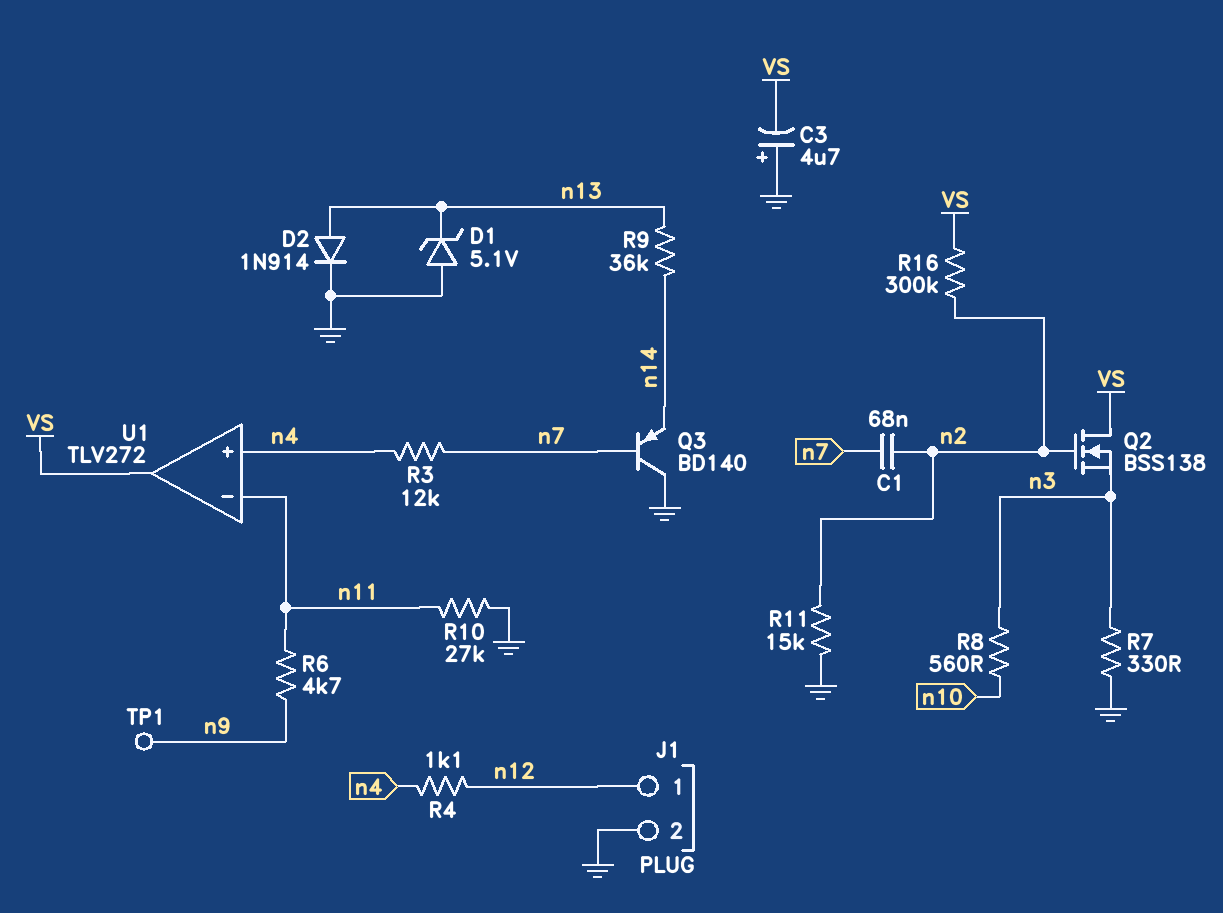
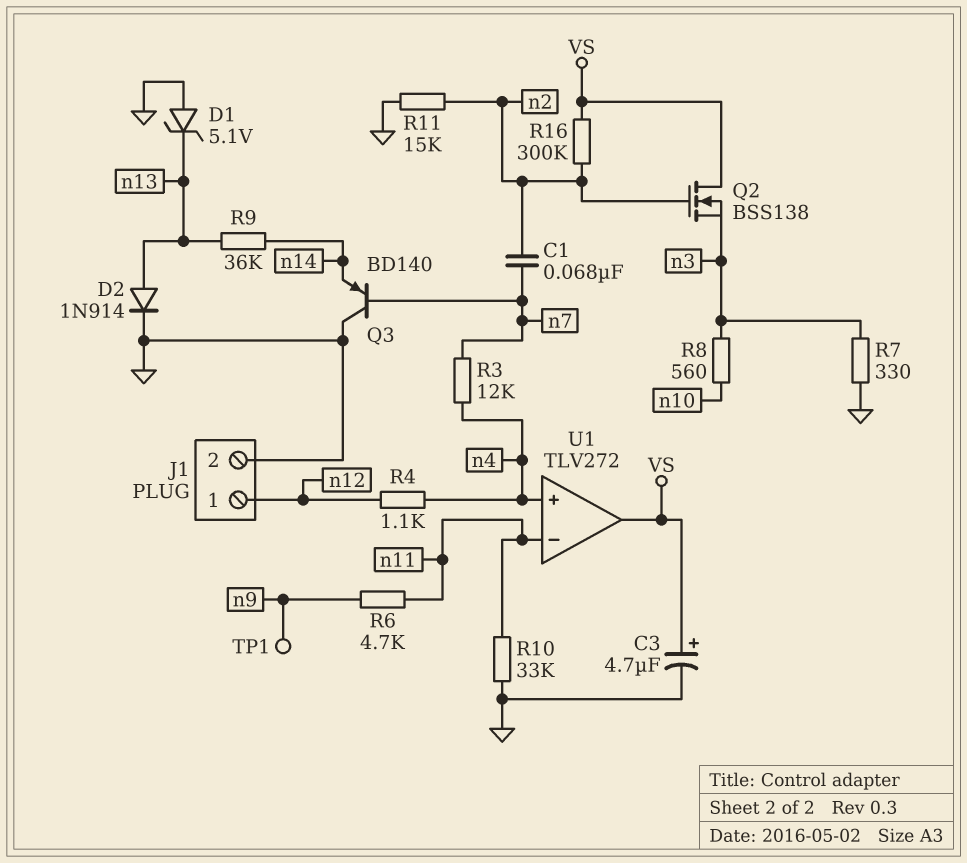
C3: 4.7uF (plus GND, minus VS) -> 4.7uF (plus VS, minus GND)
R10: 27k (GND, n11) -> 33k (GND, n11)

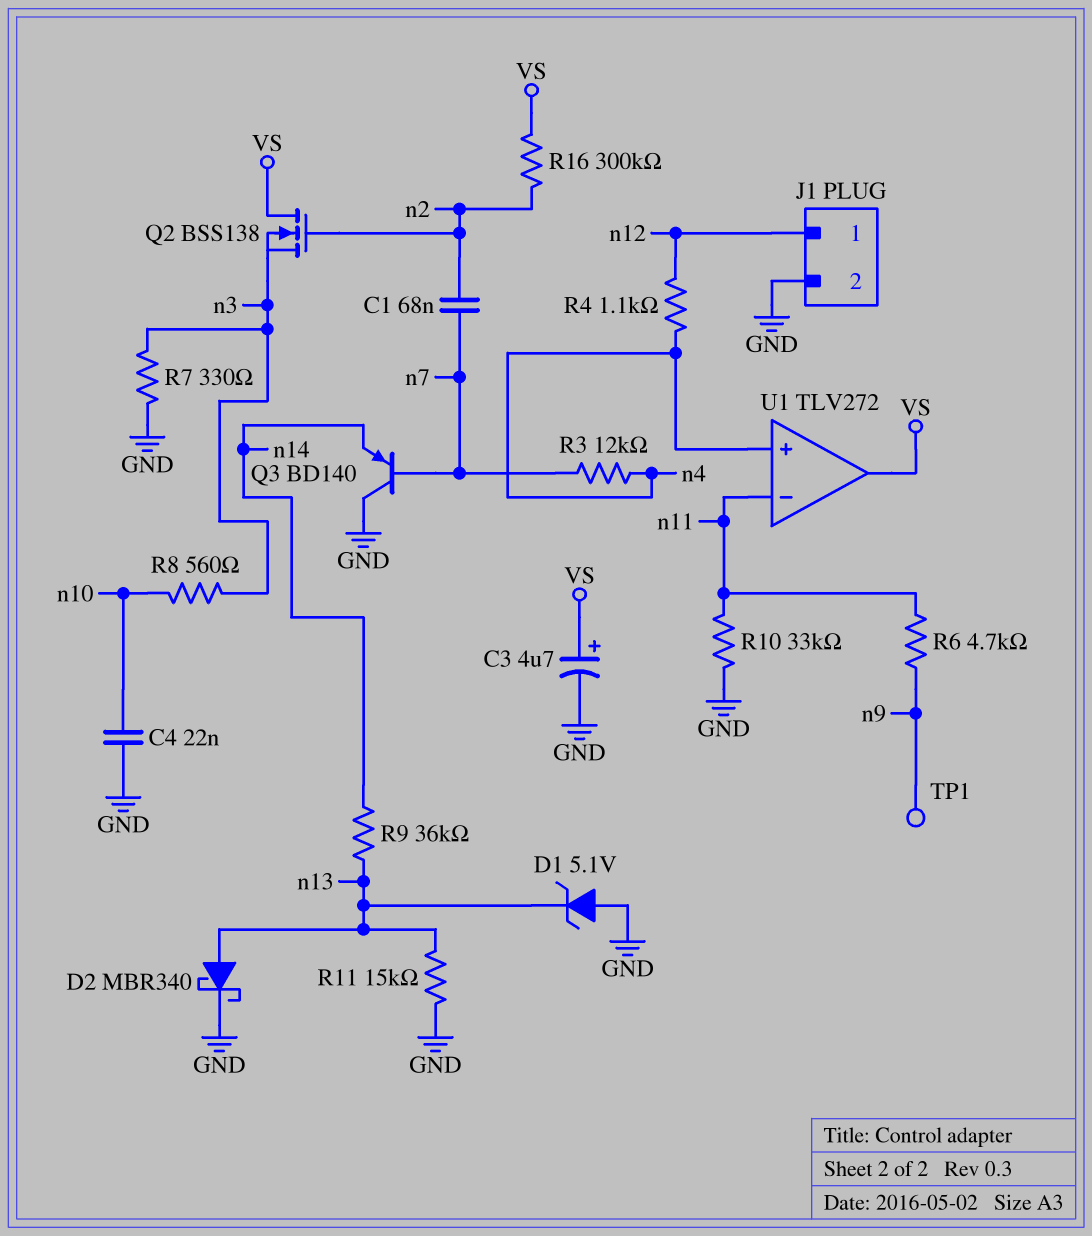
C4: none -> 22nF (GND, n10)
D2: diode 1N914 (A n13, K GND) -> schottky MBR340 (A n13, K GND)
R11: 15k (GND, n2) -> 15k (GND, n13)

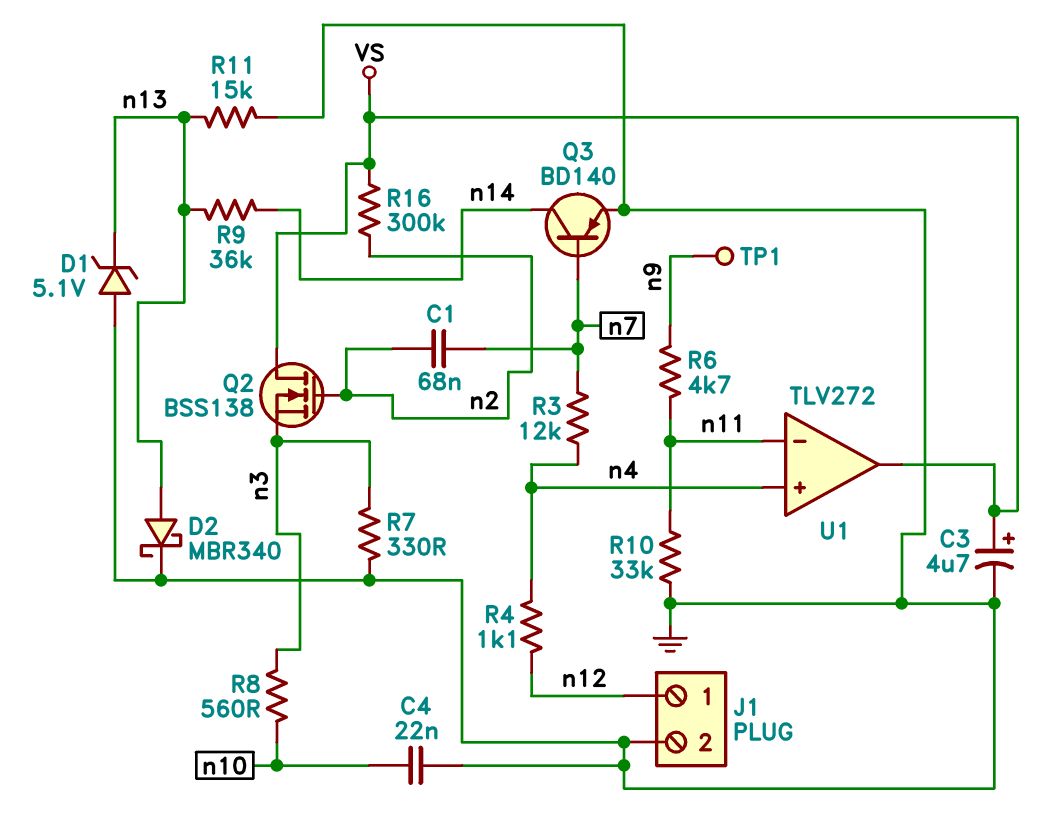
Q3: PNP BD140 (B n7, C GND, E n14) -> PNP BD140 (B n7, C n14, E GND)

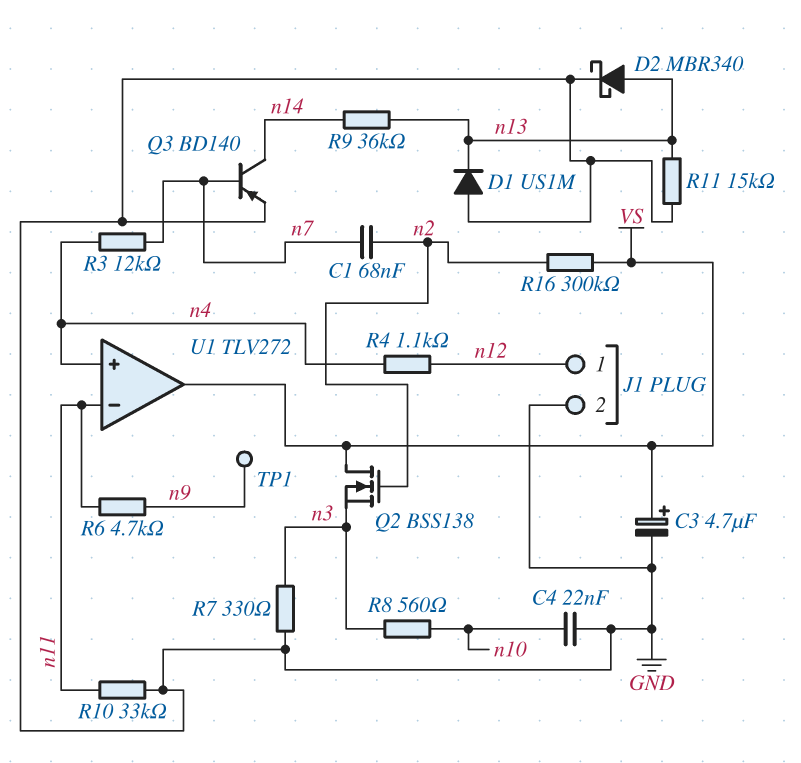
D1: zener 5.1V (A GND, K n13) -> diode US1M (A GND, K n13)

